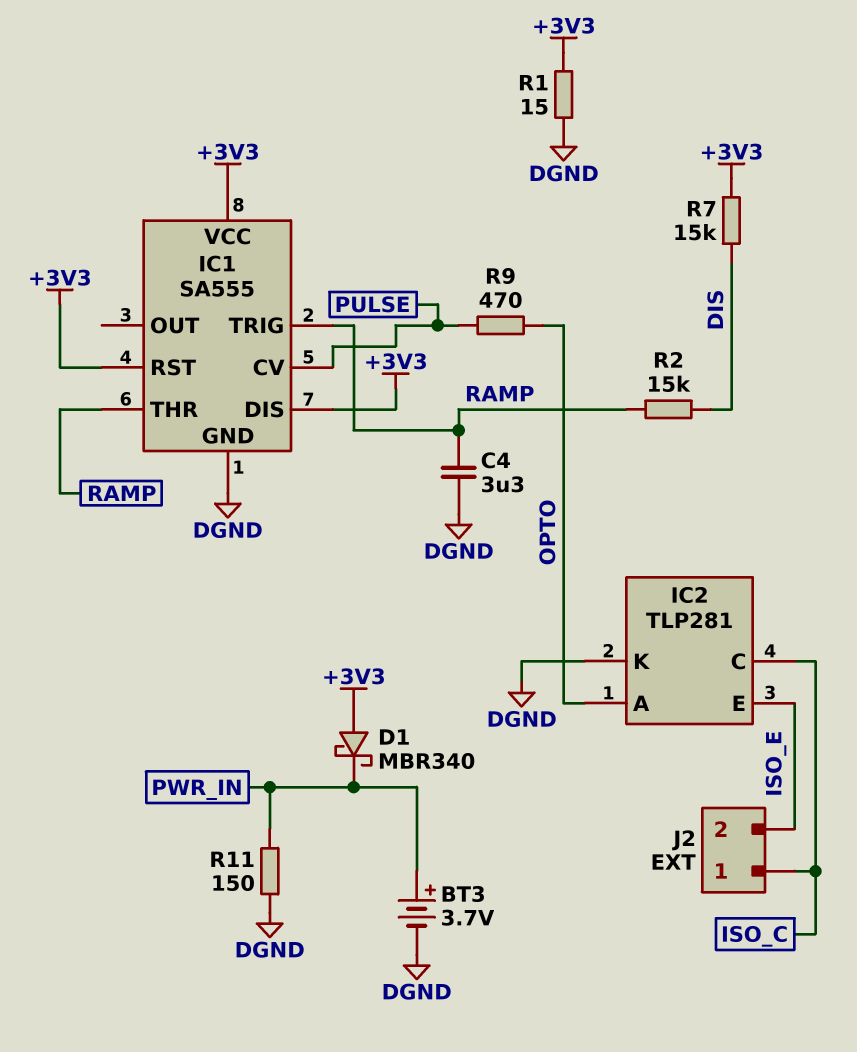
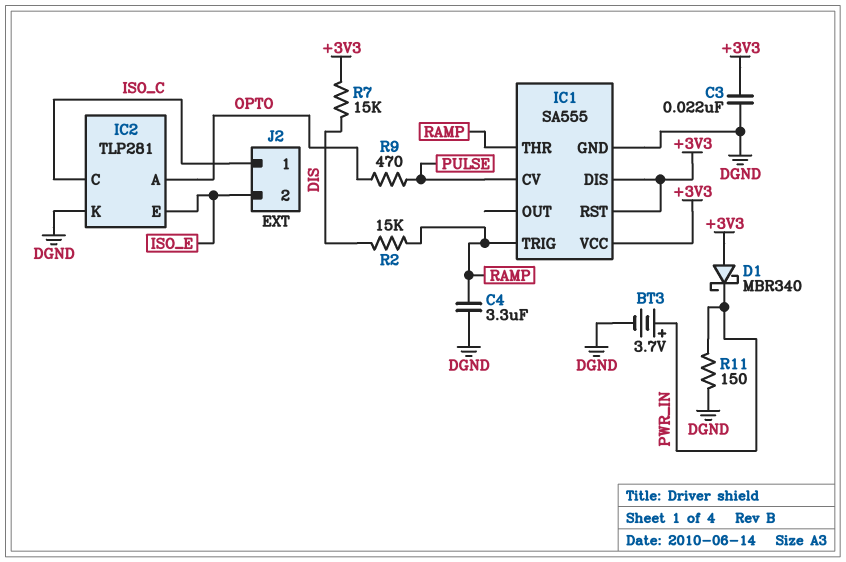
C3: none -> 22nF (+3V3, DGND)
R1: 15 (+3V3, DGND) -> none

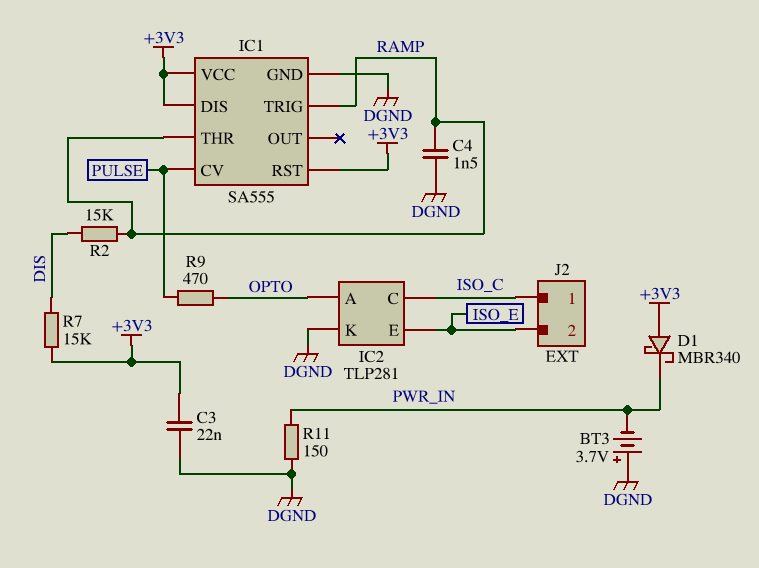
BT3: 3.7V (plus PWR_IN, minus DGND) -> 3.7V (plus DGND, minus PWR_IN)
C4: 3.3uF (DGND, RAMP) -> 1.5nF (DGND, RAMP)

